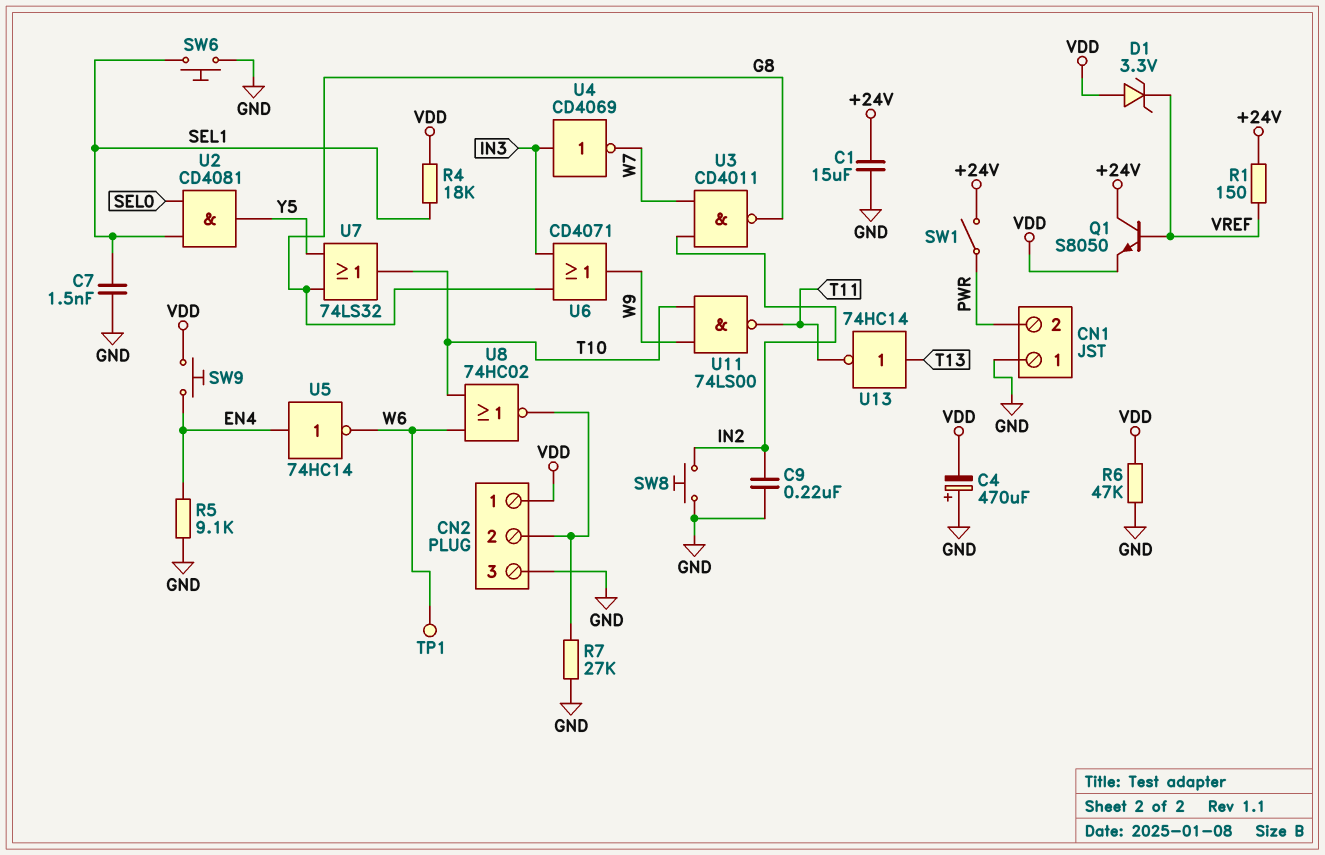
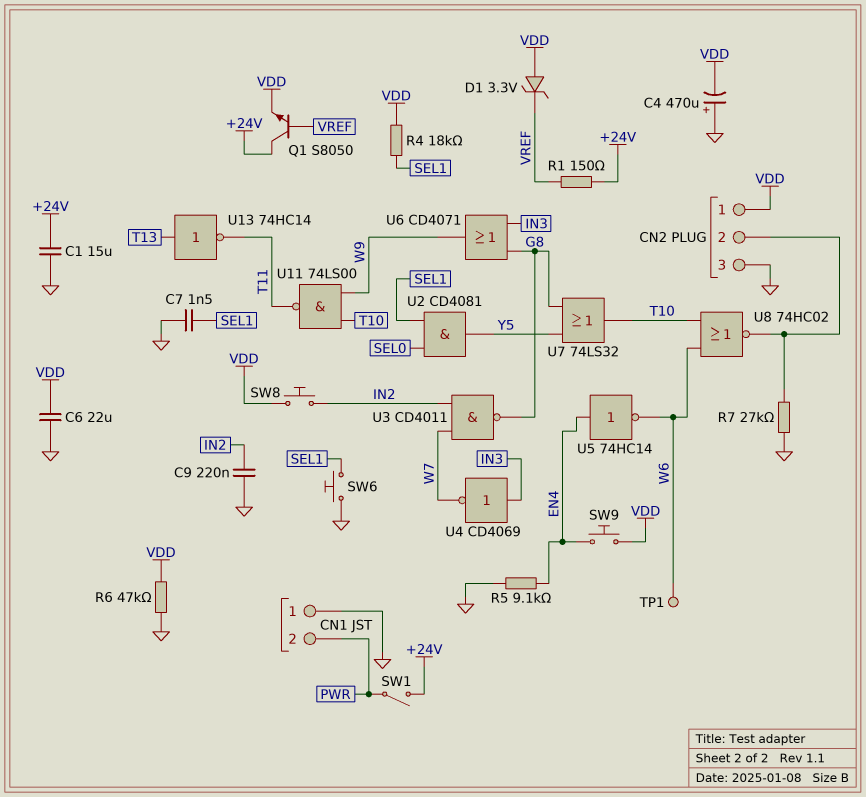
C6: none -> 22uF (GND, VDD)
SW8: button (GND, IN2) -> button (IN2, VDD)

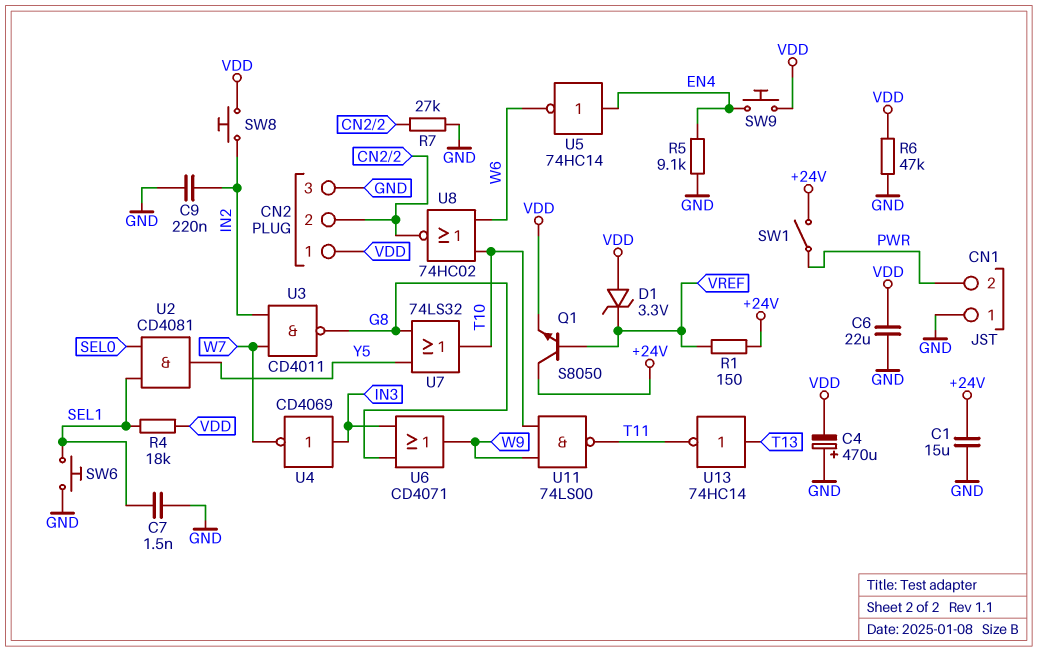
TP1: test point (W6) -> none

